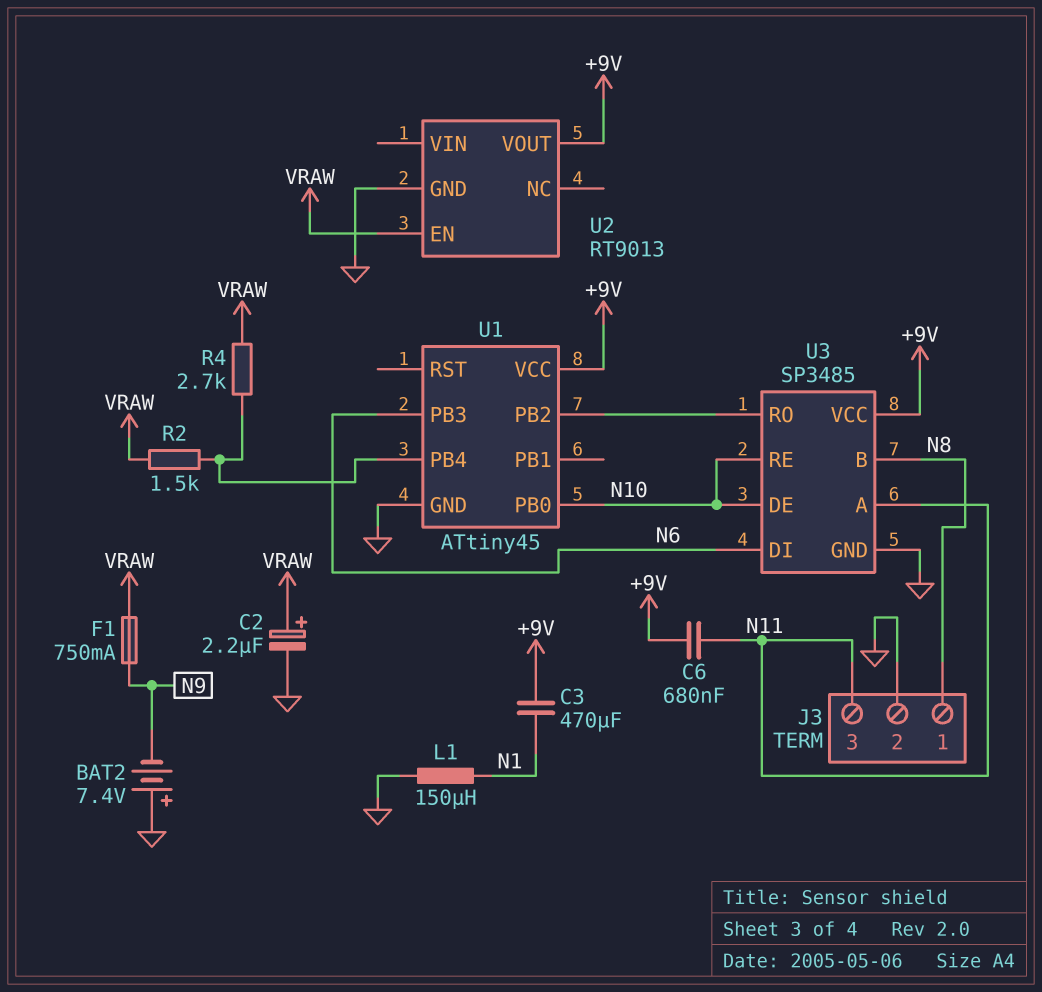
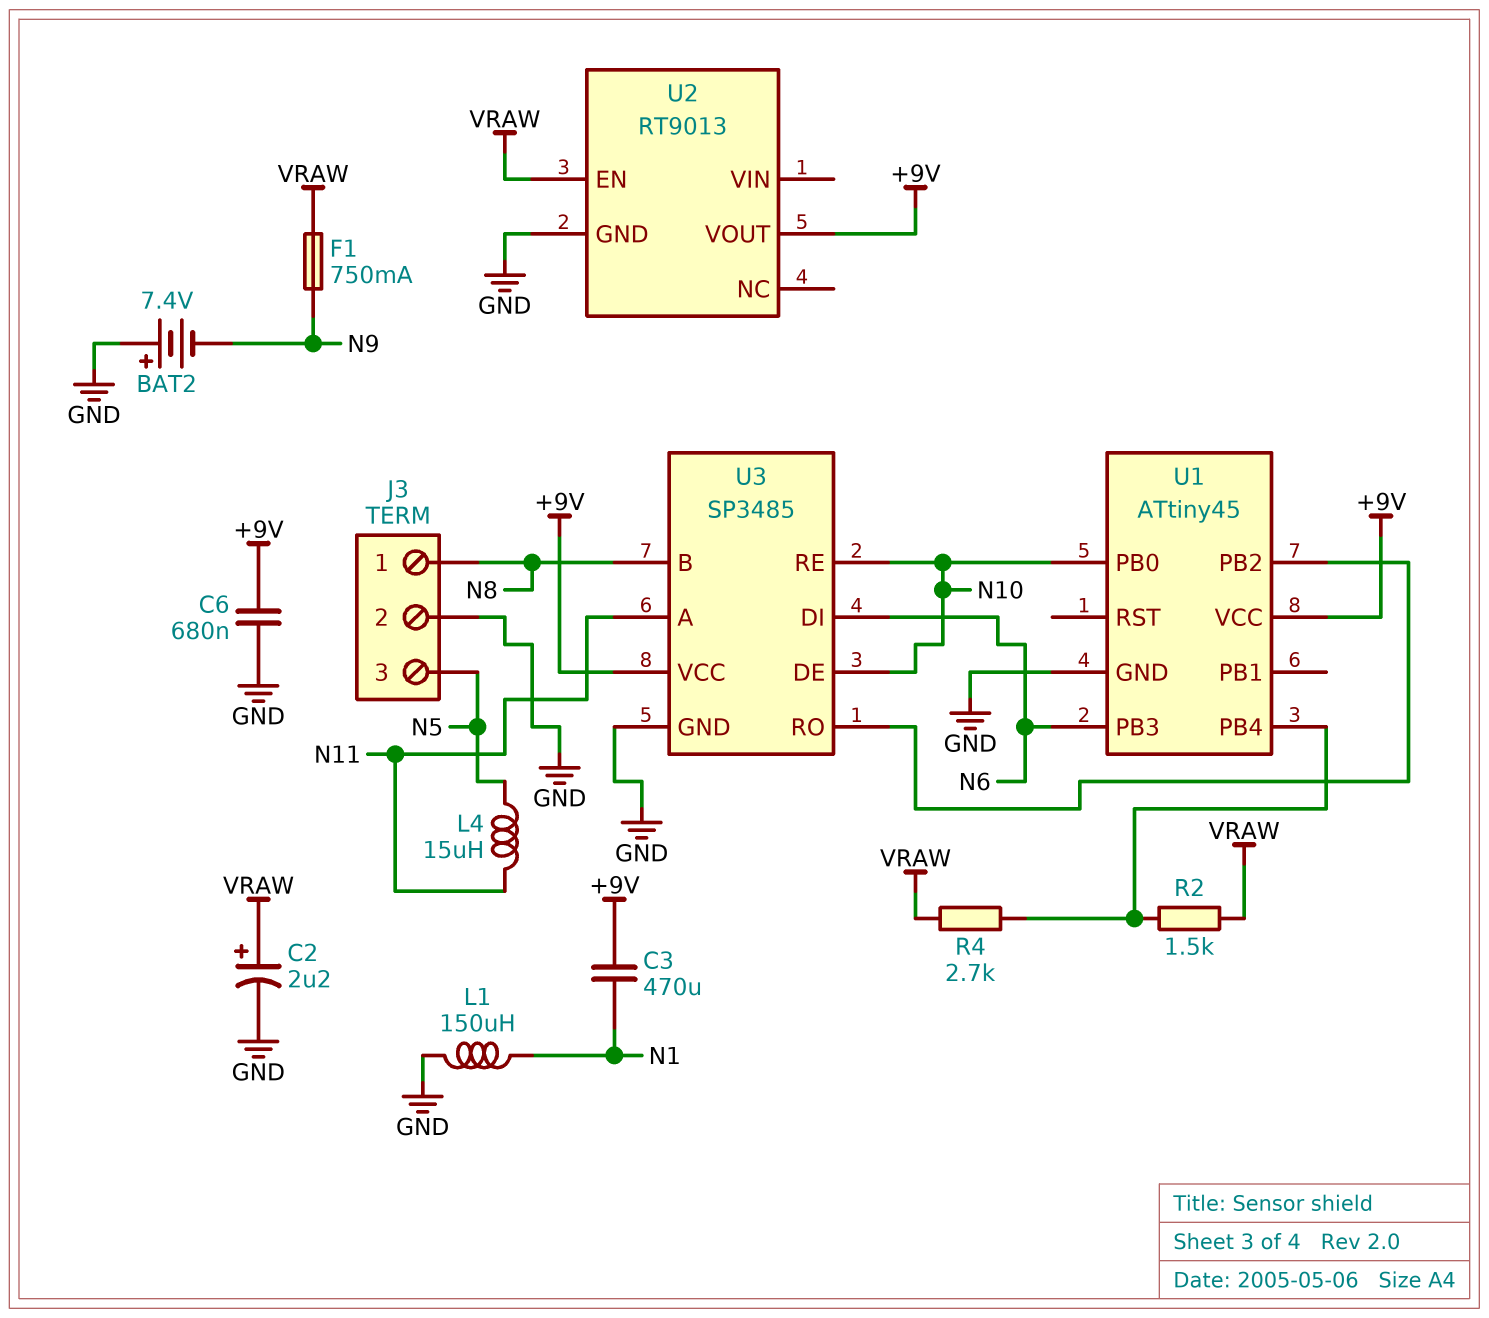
C6: 680nF (+9V, N11) -> 680nF (+9V, GND)
J3 pin 3: N11 -> N5
L4: none -> 15uH (N5, N11)

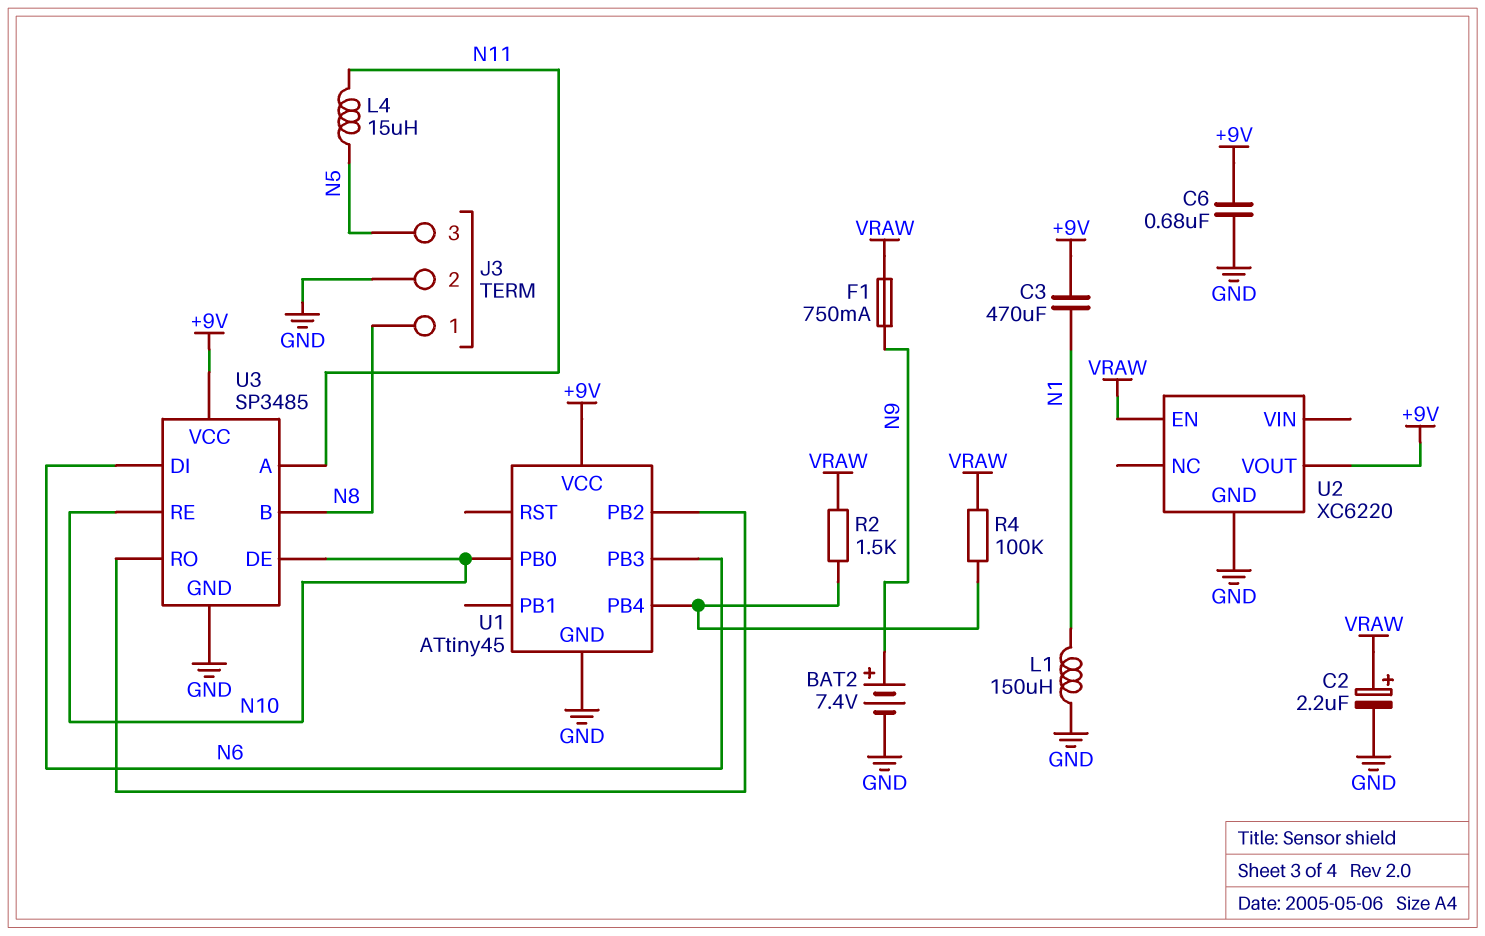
BAT2: 7.4V (plus GND, minus N9) -> 7.4V (plus N9, minus GND)
R4: 2.7k (U1/PB4, VRAW) -> 100k (U1/PB4, VRAW)
U2: RT9013 -> XC6220

